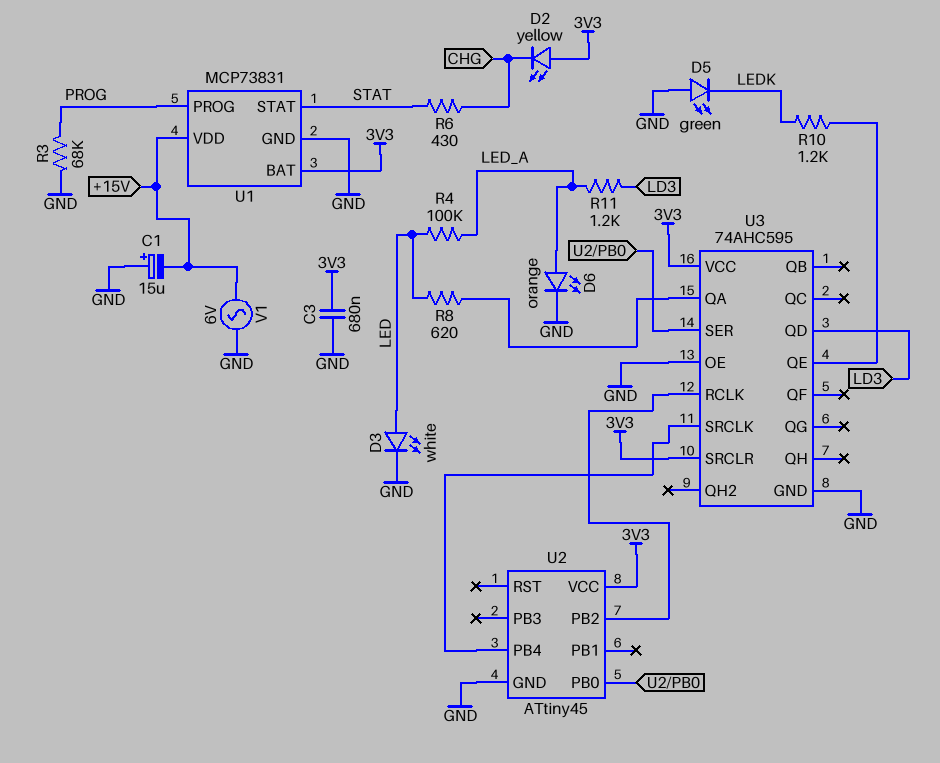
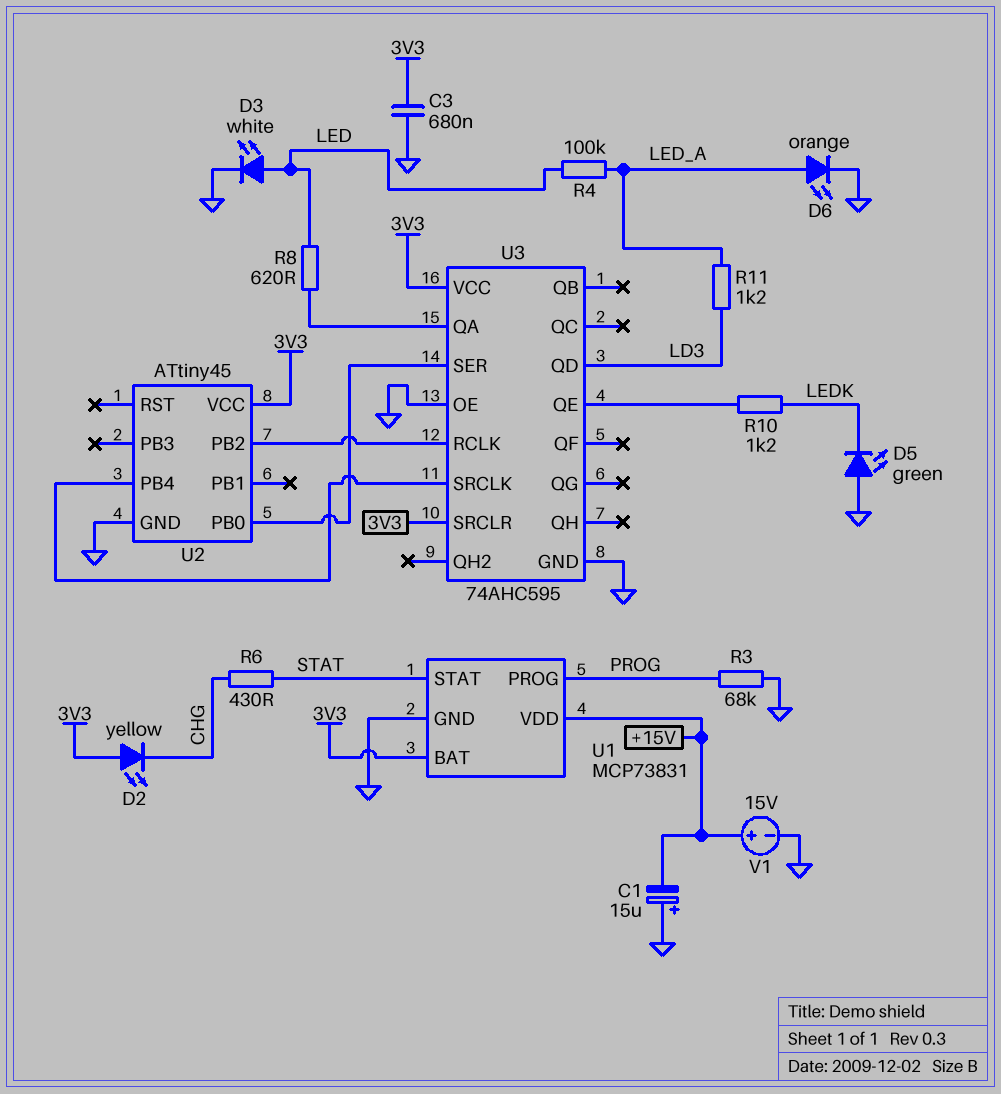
V1: AC 6V (+15V, GND) -> 15V (plus +15V, minus GND)

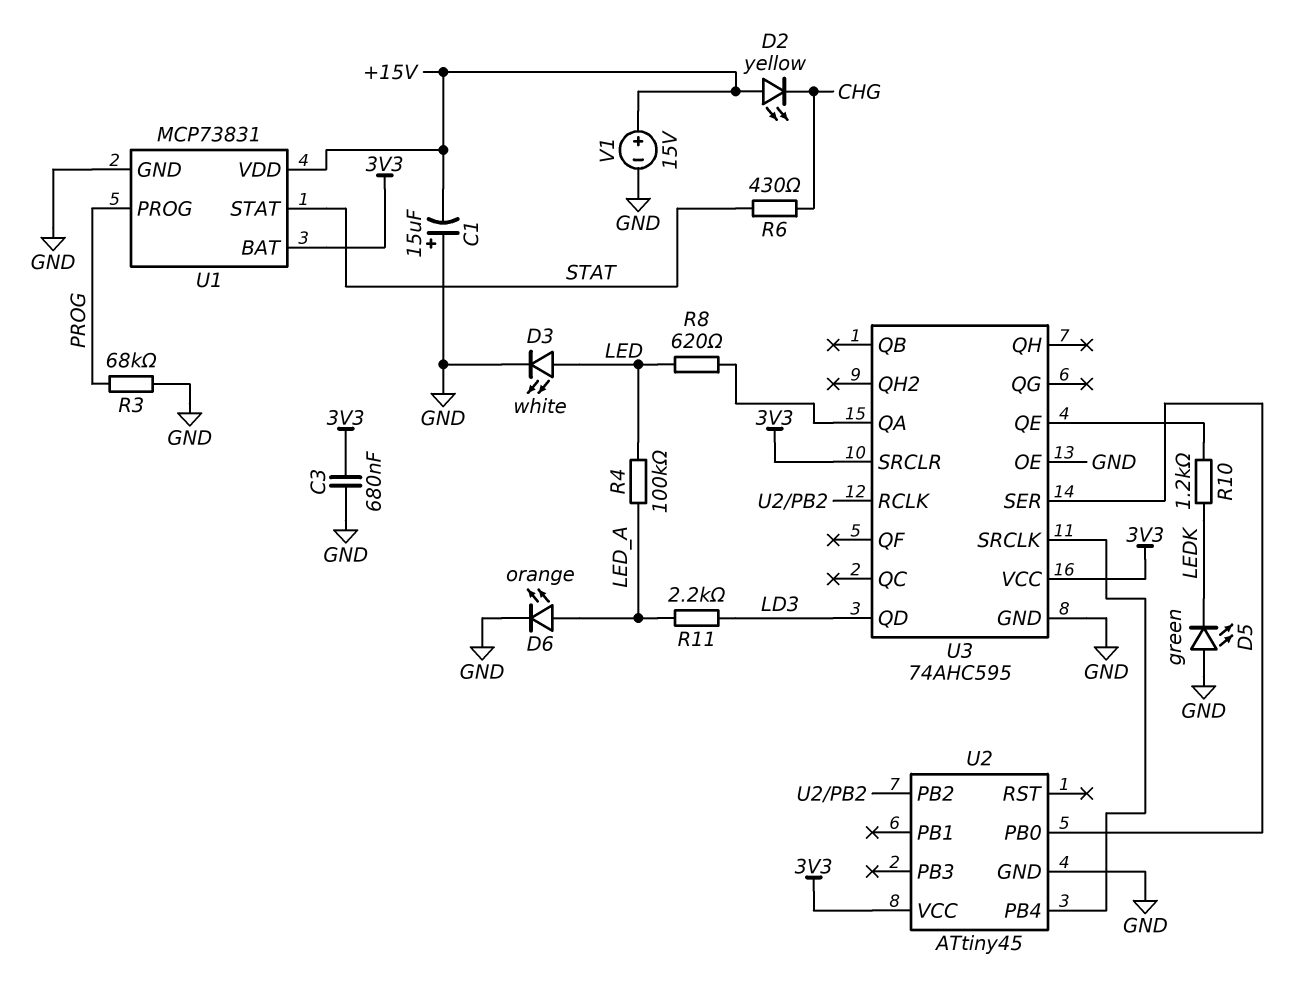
D2: LED yellow (A 3V3, K CHG) -> LED yellow (A +15V, K CHG)
R11: 1.2k (LD3, LED_A) -> 2.2k (LD3, LED_A)

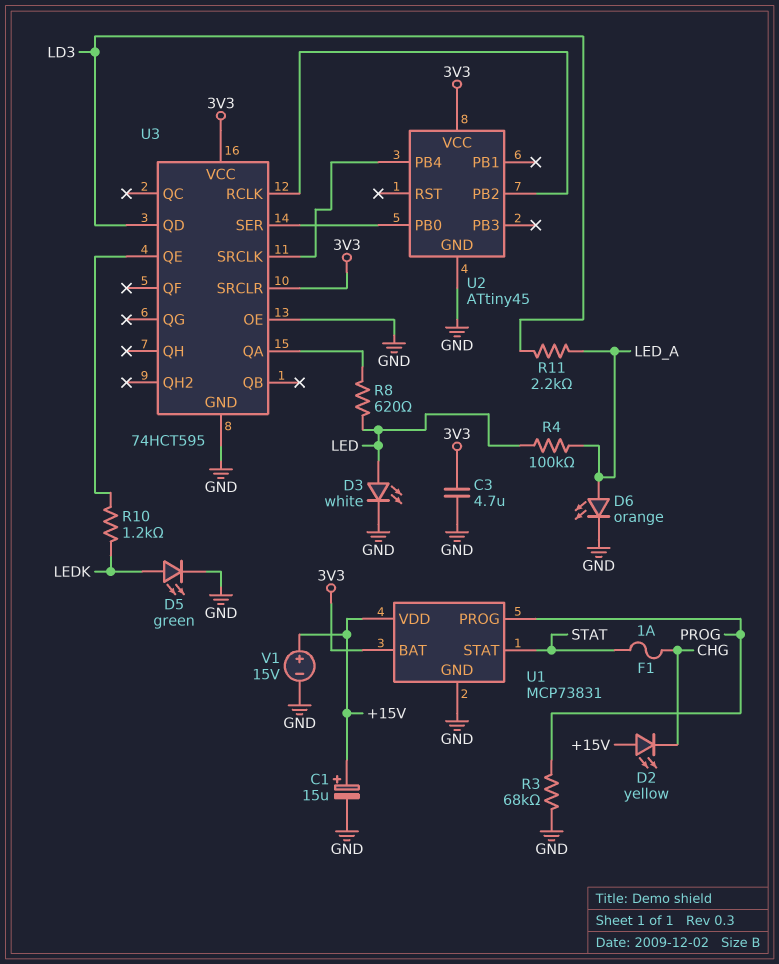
C1: 15uF (plus GND, minus +15V) -> 15uF (plus +15V, minus GND)
C3: 680nF (3V3, GND) -> 4.7uF (3V3, GND)
D5: LED green (A GND, K LEDK) -> LED green (A LEDK, K GND)
F1: none -> 1A (CHG, STAT)
R6: 430 (CHG, STAT) -> none
U3: 74AHC595 -> 74HCT595

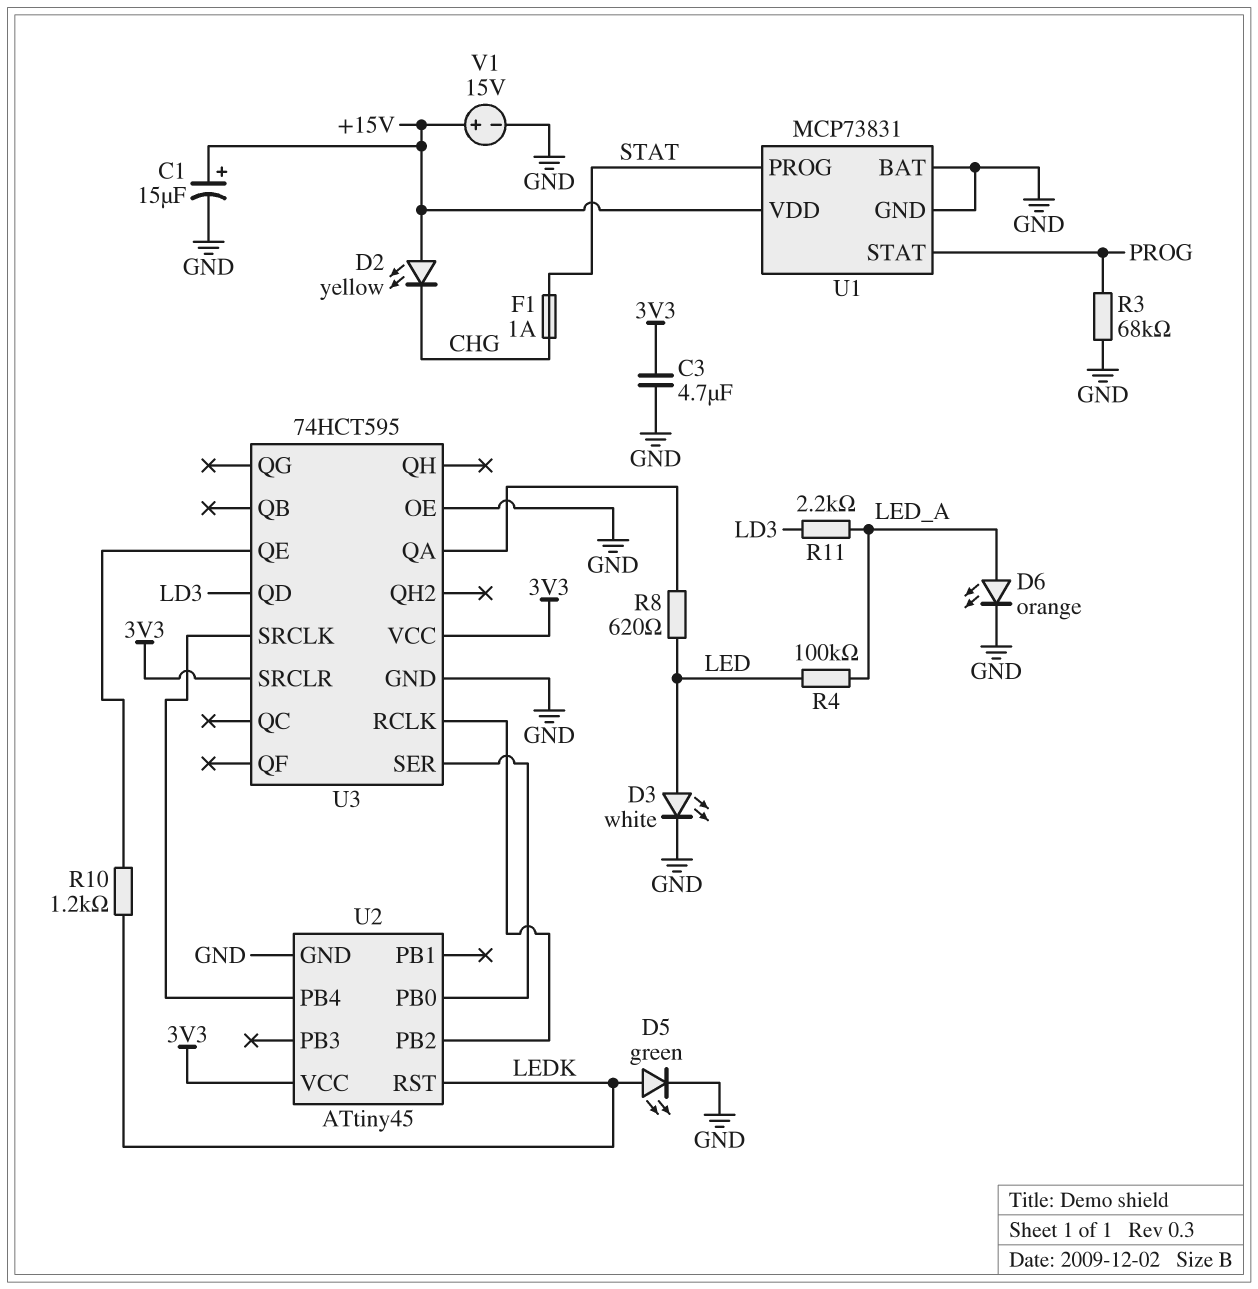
U1 pin BAT: 3V3 -> GND
U1 pin PROG: PROG -> STAT
U1 pin STAT: STAT -> PROG
U2 pin RST: none -> LEDK

